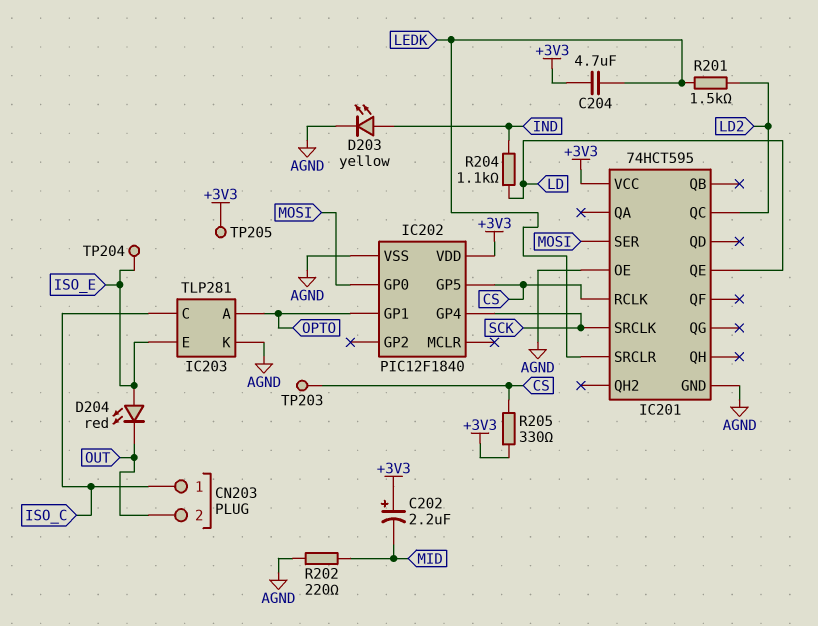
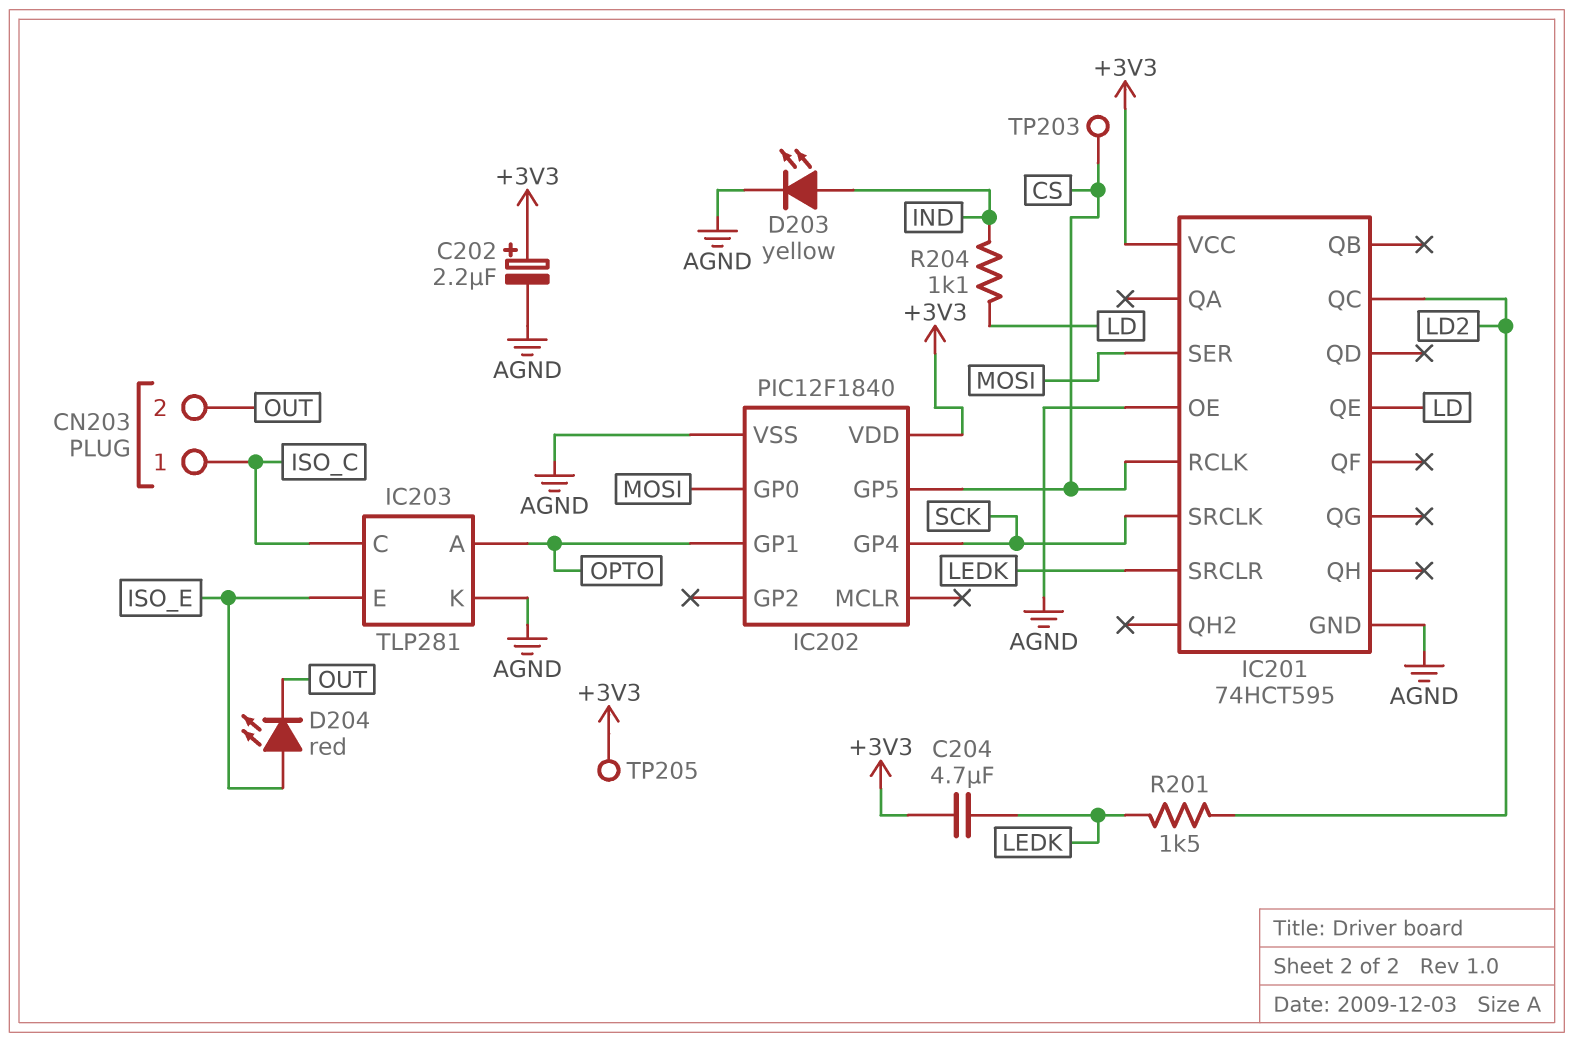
C202: 2.2uF (plus +3V3, minus MID) -> 2.2uF (plus +3V3, minus AGND)
R202: 220 (AGND, MID) -> none
R205: 330 (+3V3, CS) -> none
TP204: test point (ISO_E) -> none

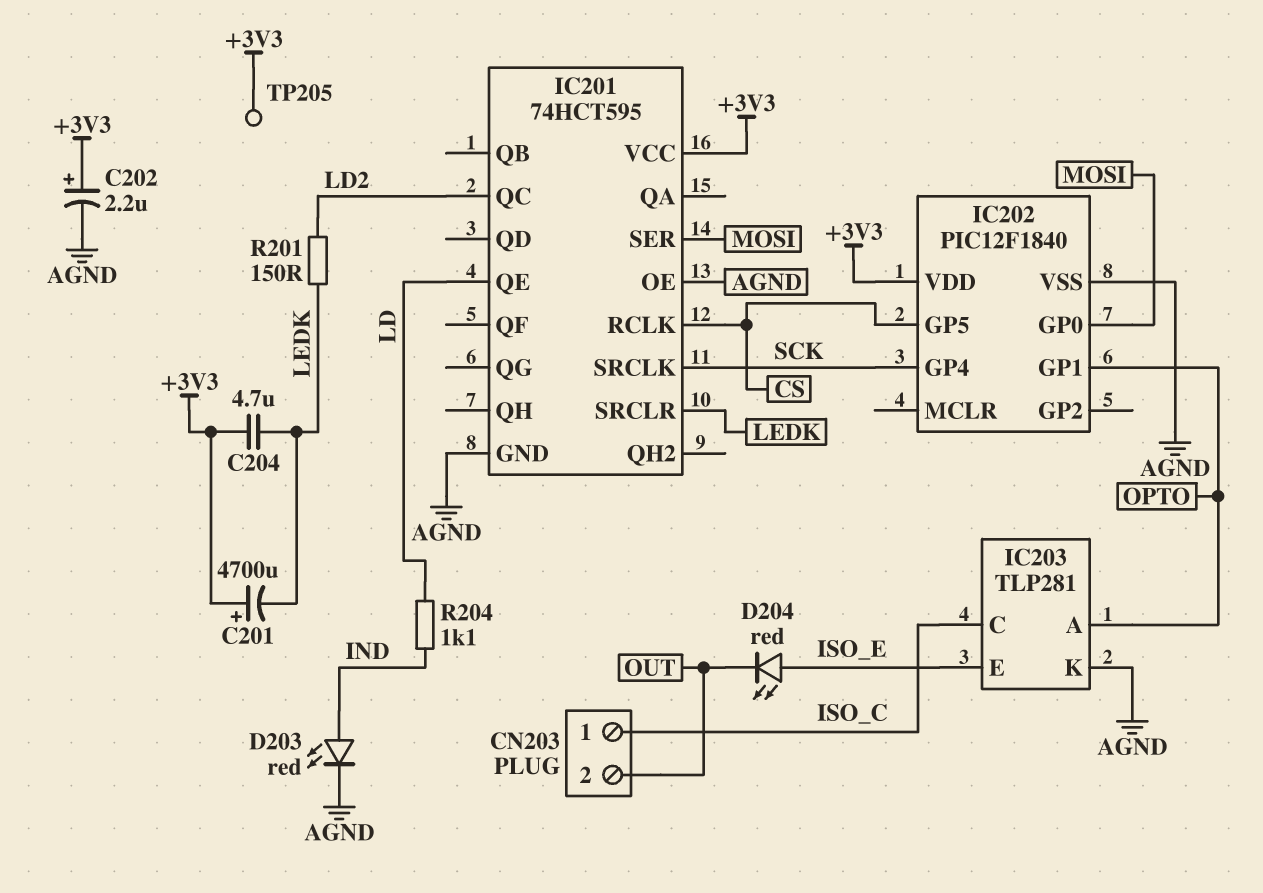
C201: none -> 4700uF (plus +3V3, minus LEDK)
D203: LED yellow (A IND, K AGND) -> LED red (A IND, K AGND)
R201: 1.5k (LD2, LEDK) -> 150 (LD2, LEDK)
TP203: test point (CS) -> none

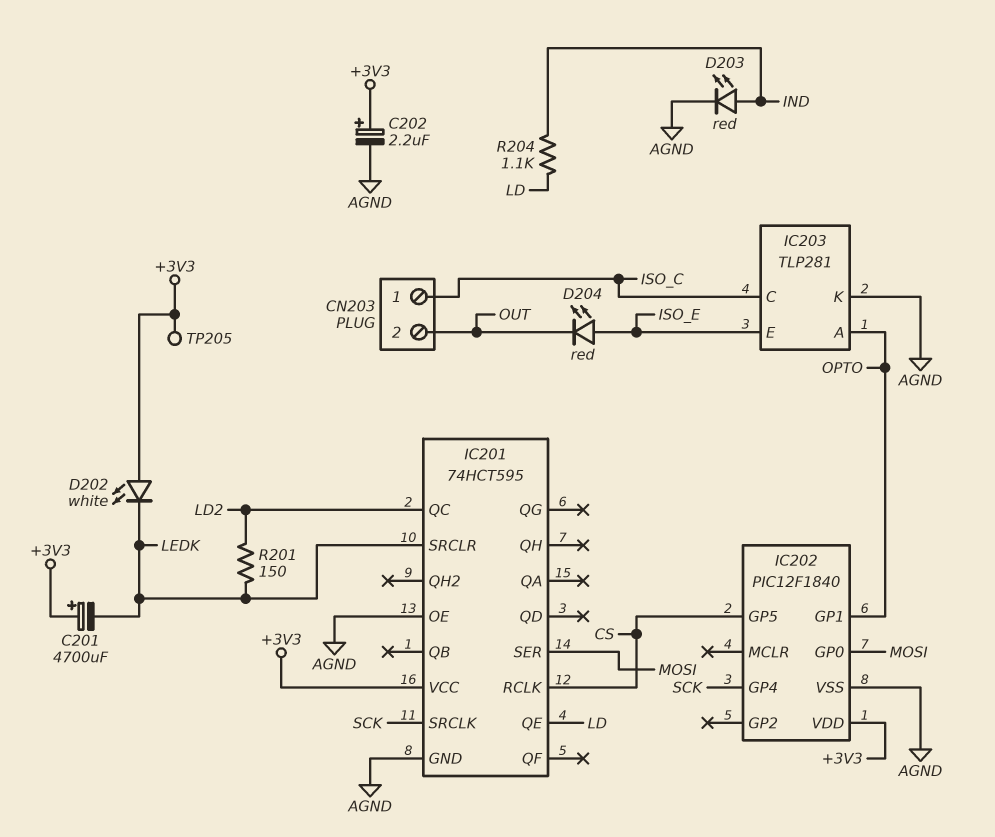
C204: 4.7uF (+3V3, LEDK) -> none
D202: none -> LED white (A +3V3, K LEDK)

